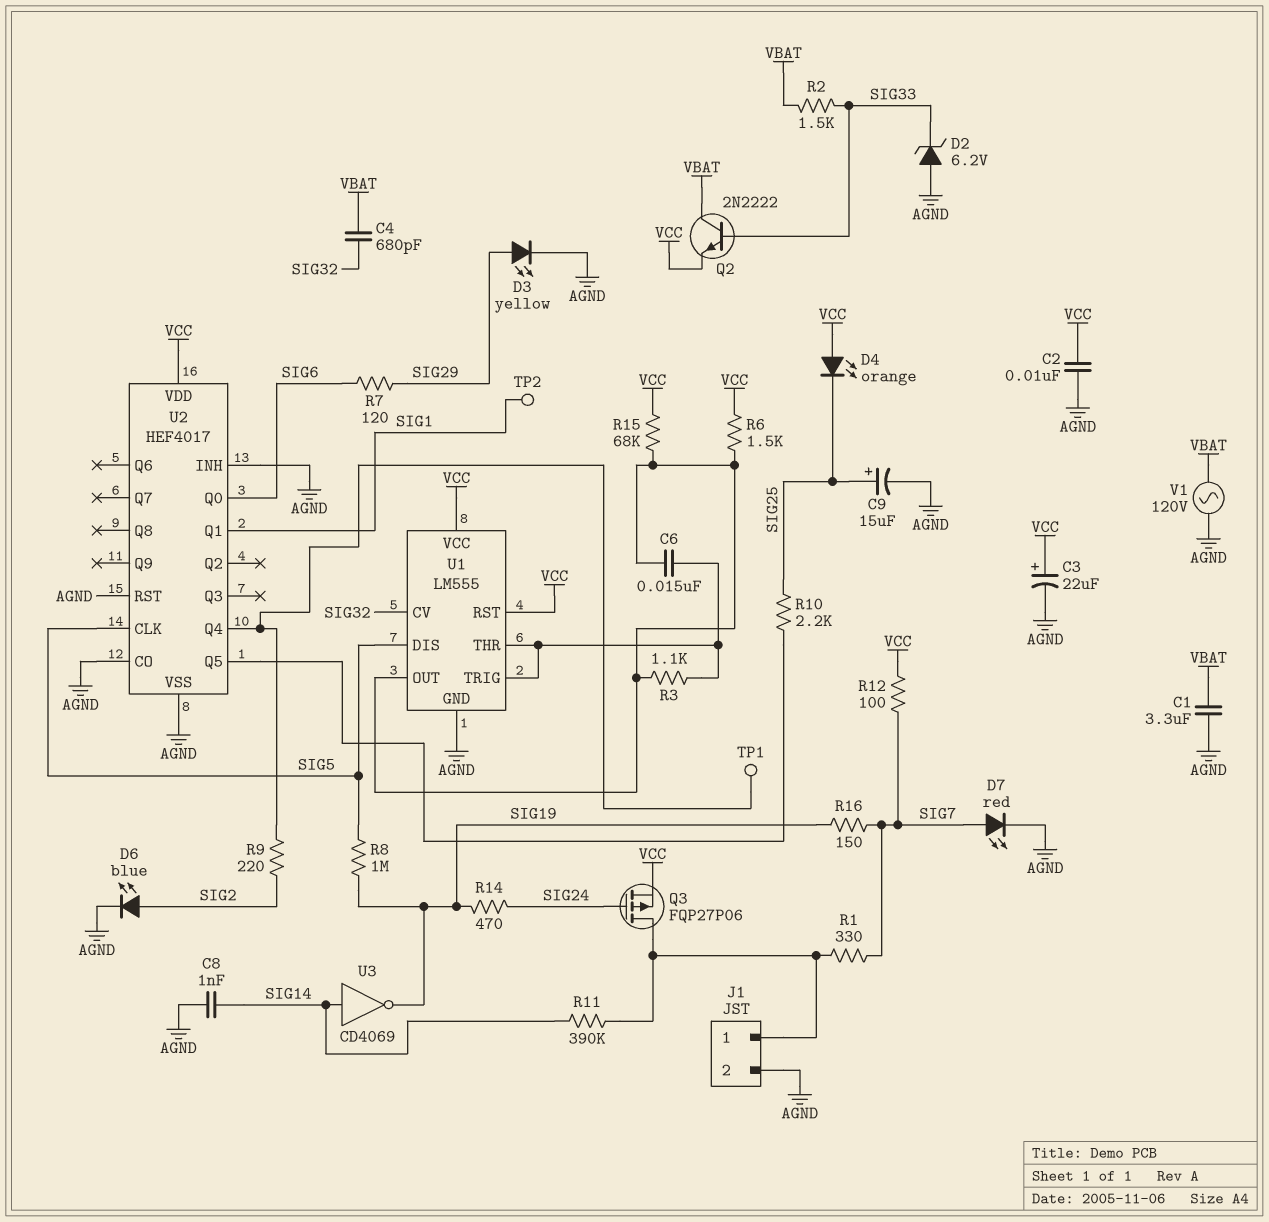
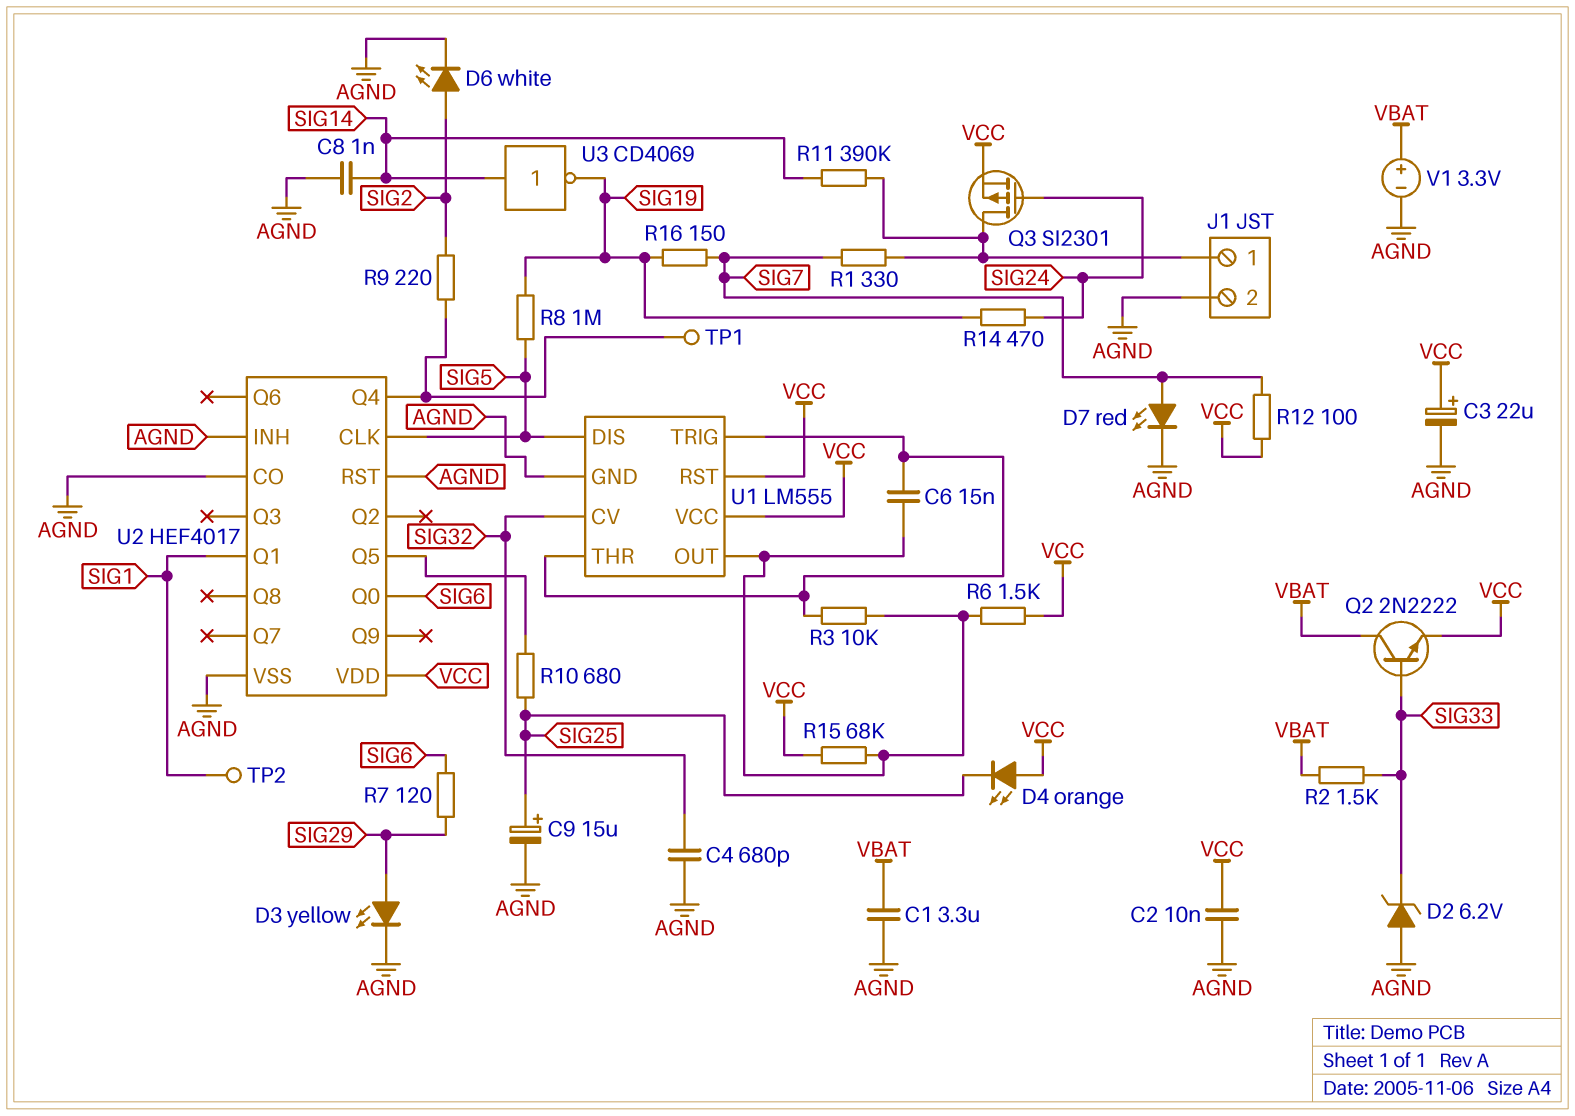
C4: 680pF (SIG32, VBAT) -> 680pF (AGND, SIG32)
D6: LED blue (A SIG2, K AGND) -> LED white (A SIG2, K AGND)
Q3: PMOS FQP27P06 (G SIG24, D J1/1, S VCC) -> PMOS SI2301 (G SIG24, D J1/1, S VCC)
R3: 1.1k (U1/OUT, U1/THR) -> 10k (U1/OUT, U1/THR)
R10: 2.2k (SIG25, U2/Q5) -> 680 (SIG25, U2/Q5)
V1: AC 120V (AGND, VBAT) -> 3.3V (plus VBAT, minus AGND)

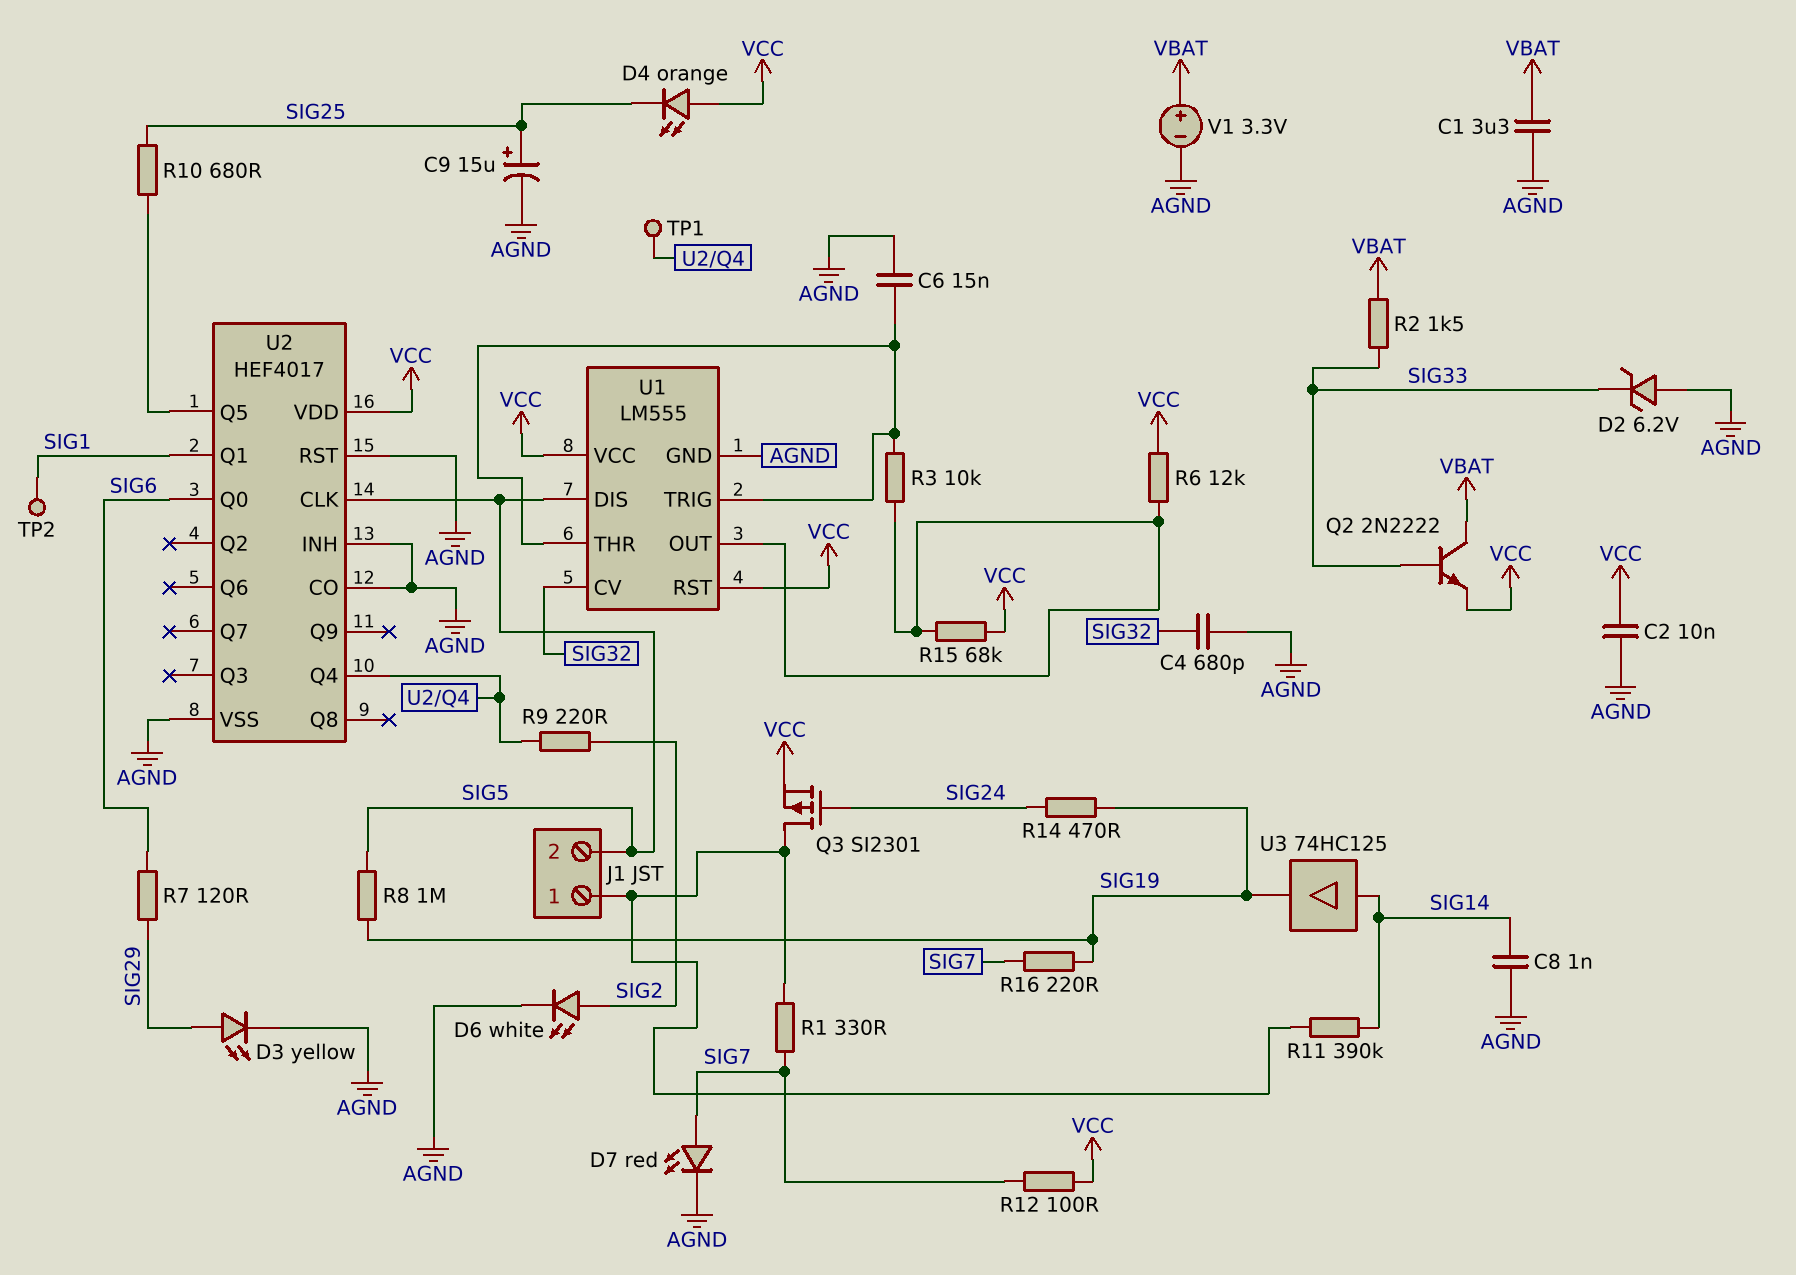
C3: 22uF (plus VCC, minus AGND) -> none
C6: 15nF (U1/OUT, U1/THR) -> 15nF (AGND, U1/THR)
J1 pin 2: AGND -> SIG5
R6: 1.5k (U1/OUT, VCC) -> 12k (U1/OUT, VCC)
R16: 150 (SIG7, SIG19) -> 220 (SIG7, SIG19)
U3: NOT CD4069 (in SIG14, out SIG19) -> buffer 74HC125 (in SIG14, out SIG19)

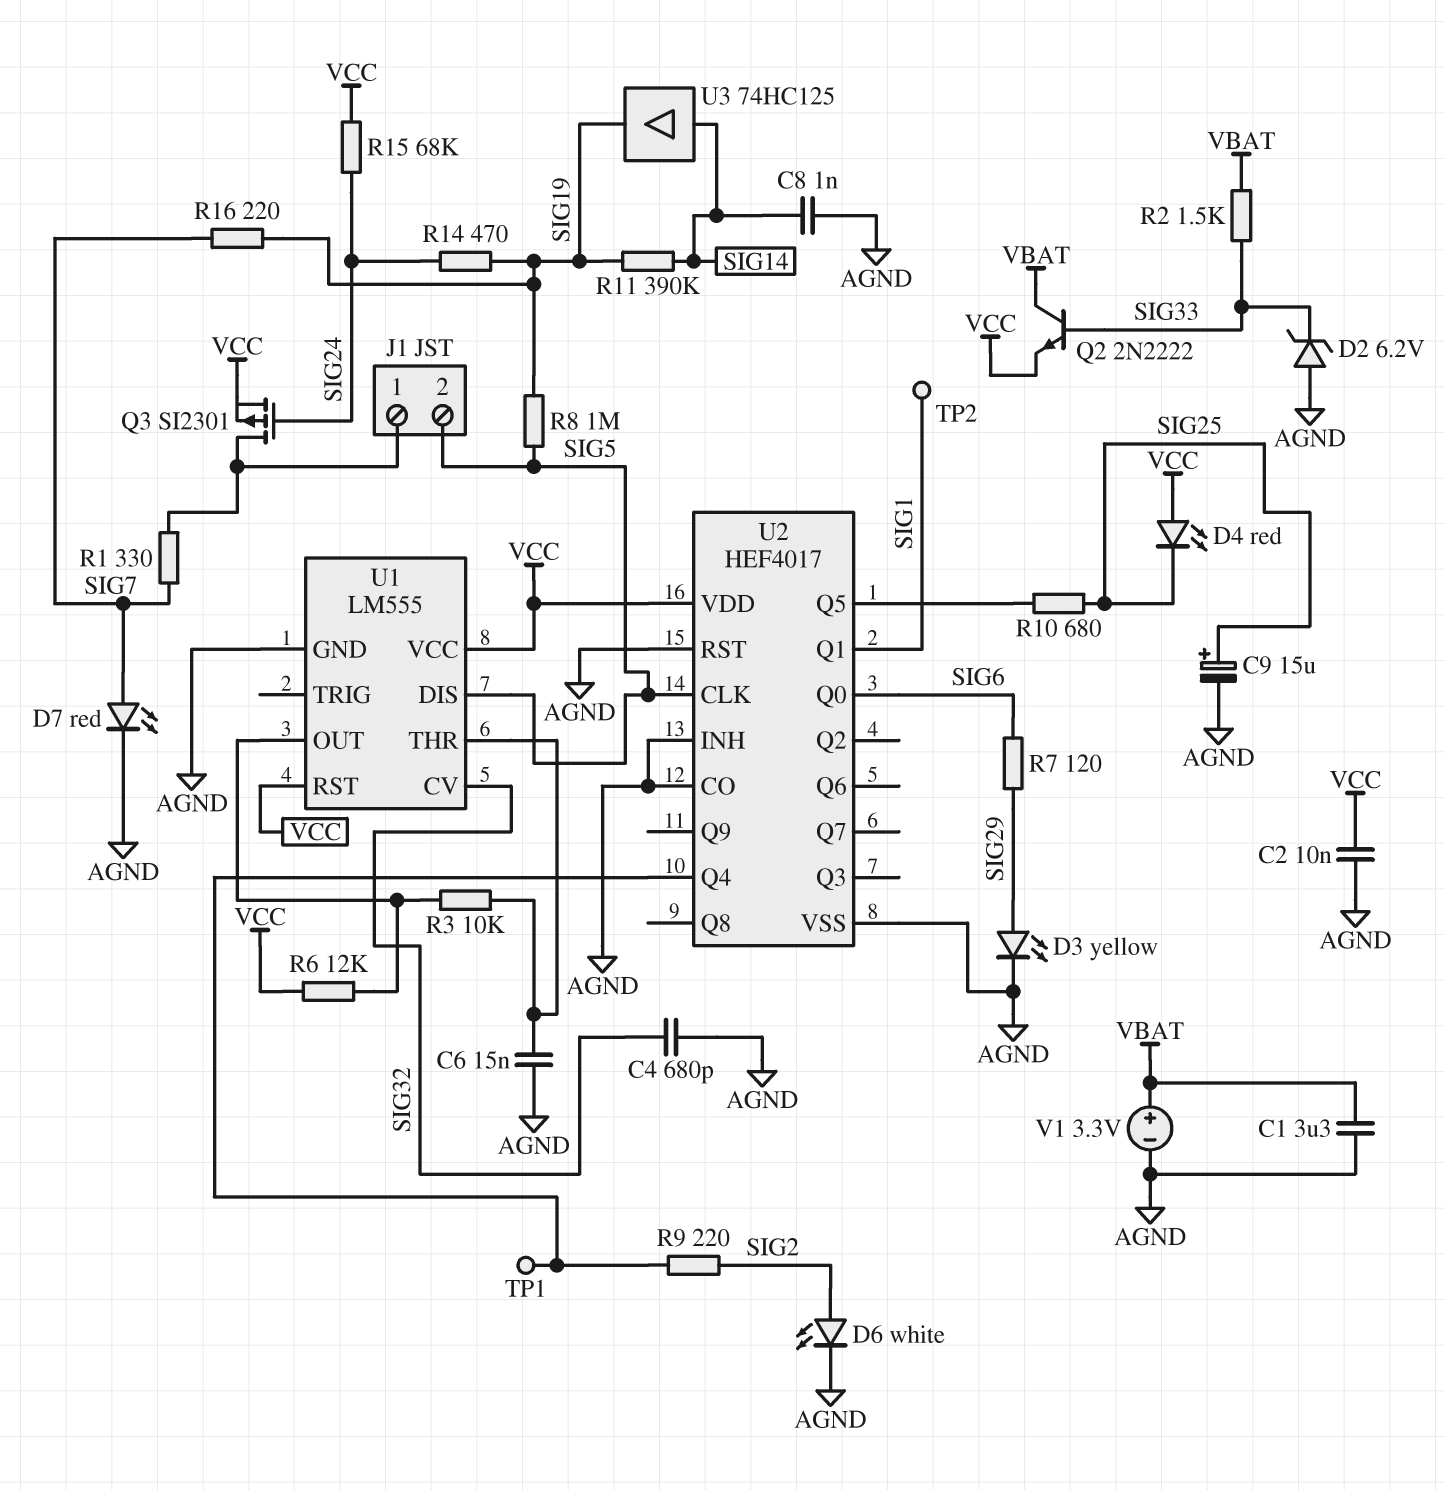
D4: LED orange (A VCC, K SIG25) -> LED red (A VCC, K SIG25)
R11: 390k (J1/1, SIG14) -> 390k (SIG14, SIG19)
R12: 100 (SIG7, VCC) -> none
R15: 68k (U1/OUT, VCC) -> 68k (SIG24, VCC)
U1 pin TRIG: U1/THR -> none

